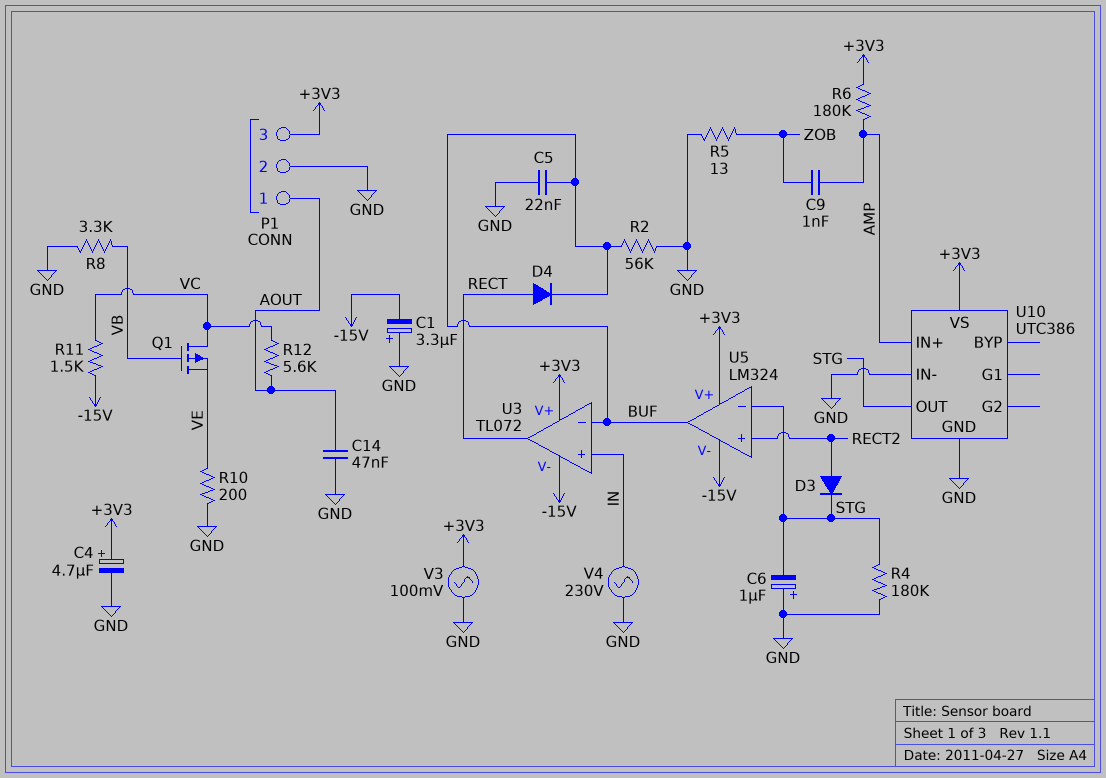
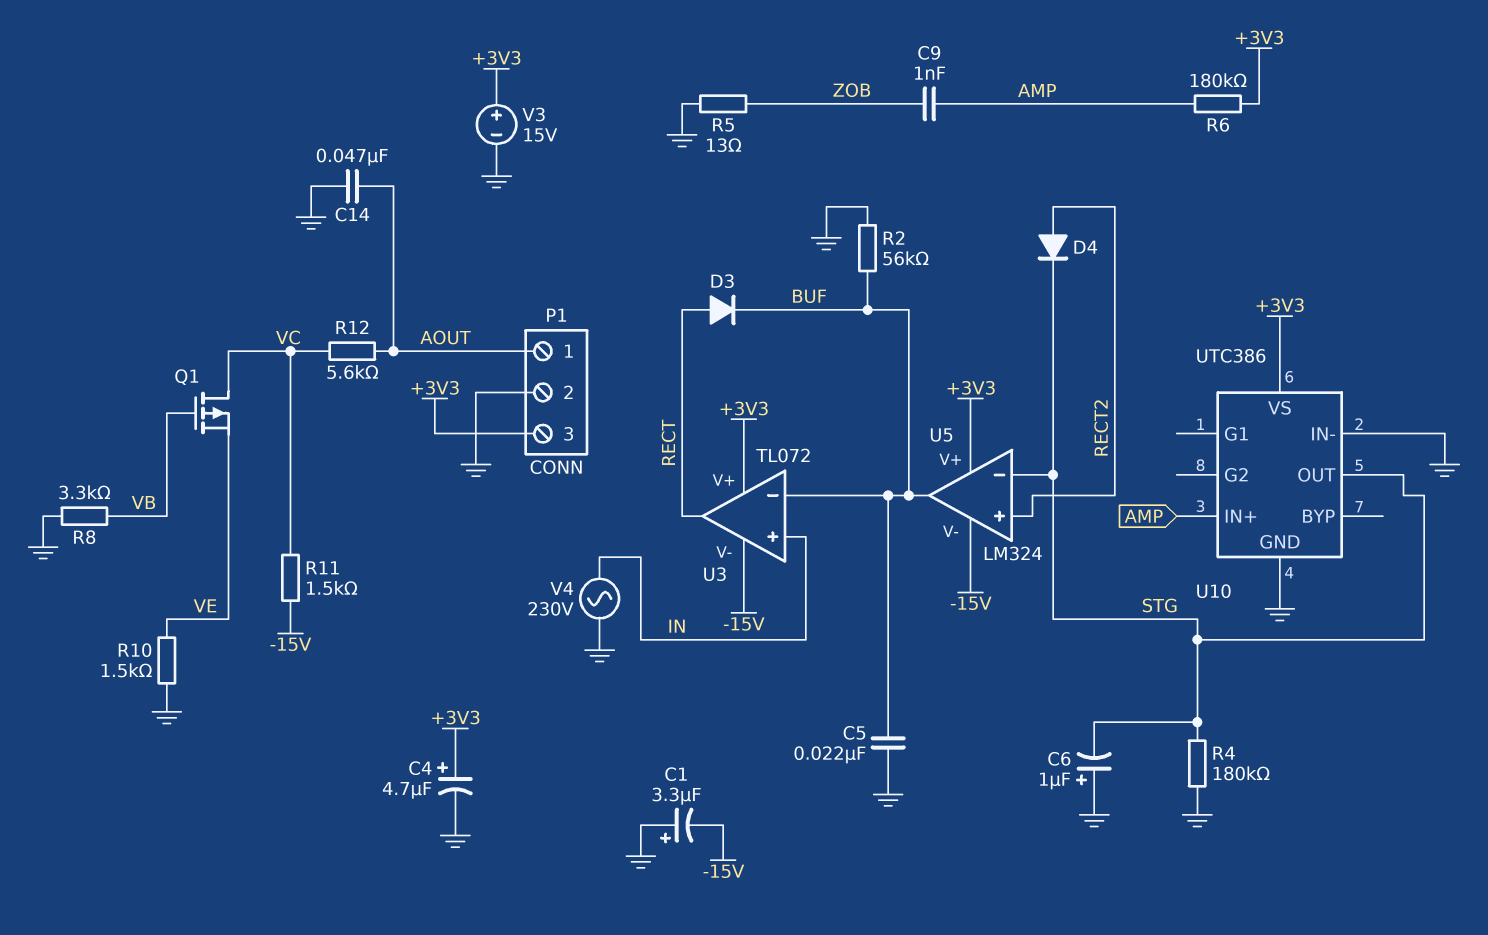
D3: diode (A RECT2, K STG) -> diode (A RECT, K BUF)
D4: diode (A RECT, K BUF) -> diode (A RECT2, K STG)
R10: 200 (GND, VE) -> 1.5k (GND, VE)
V3: AC 100mV (+3V3, GND) -> 15V (plus +3V3, minus GND)

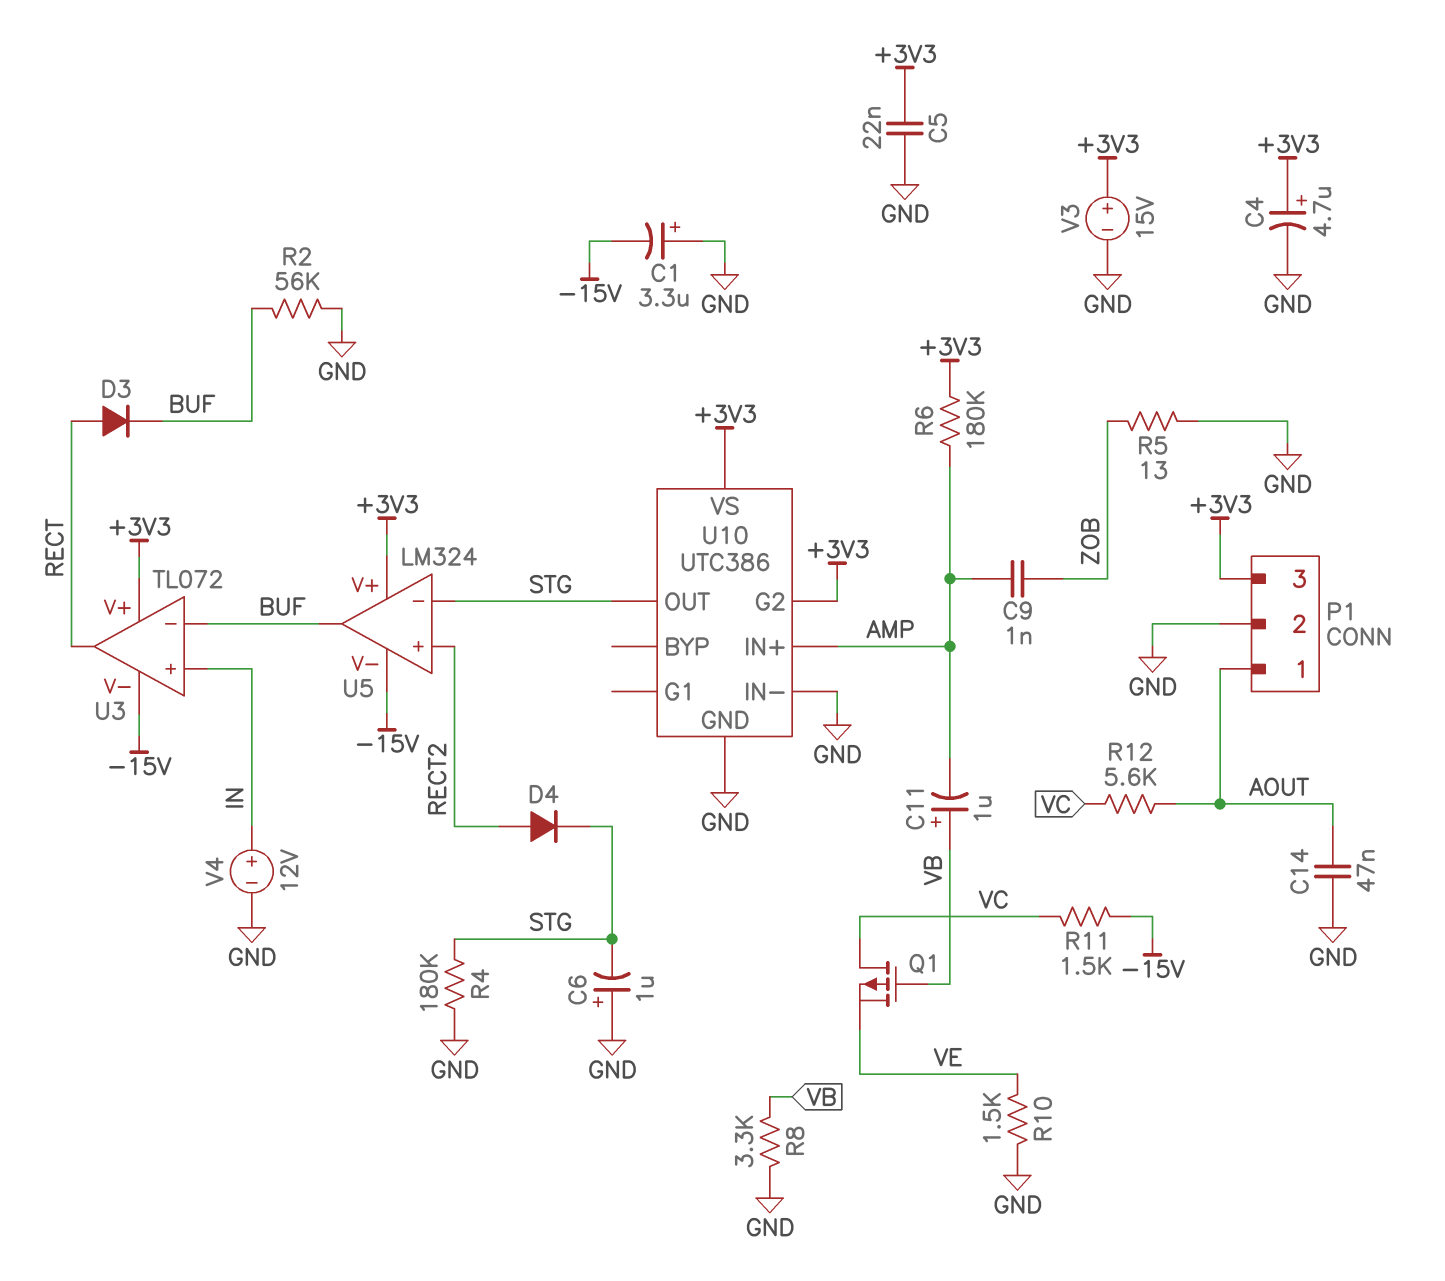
C5: 22nF (BUF, GND) -> 22nF (+3V3, GND)
C11: none -> 1uF (plus VB, minus AMP)
U10 pin G2: none -> +3V3
V4: AC 230V (GND, IN) -> 12V (plus IN, minus GND)

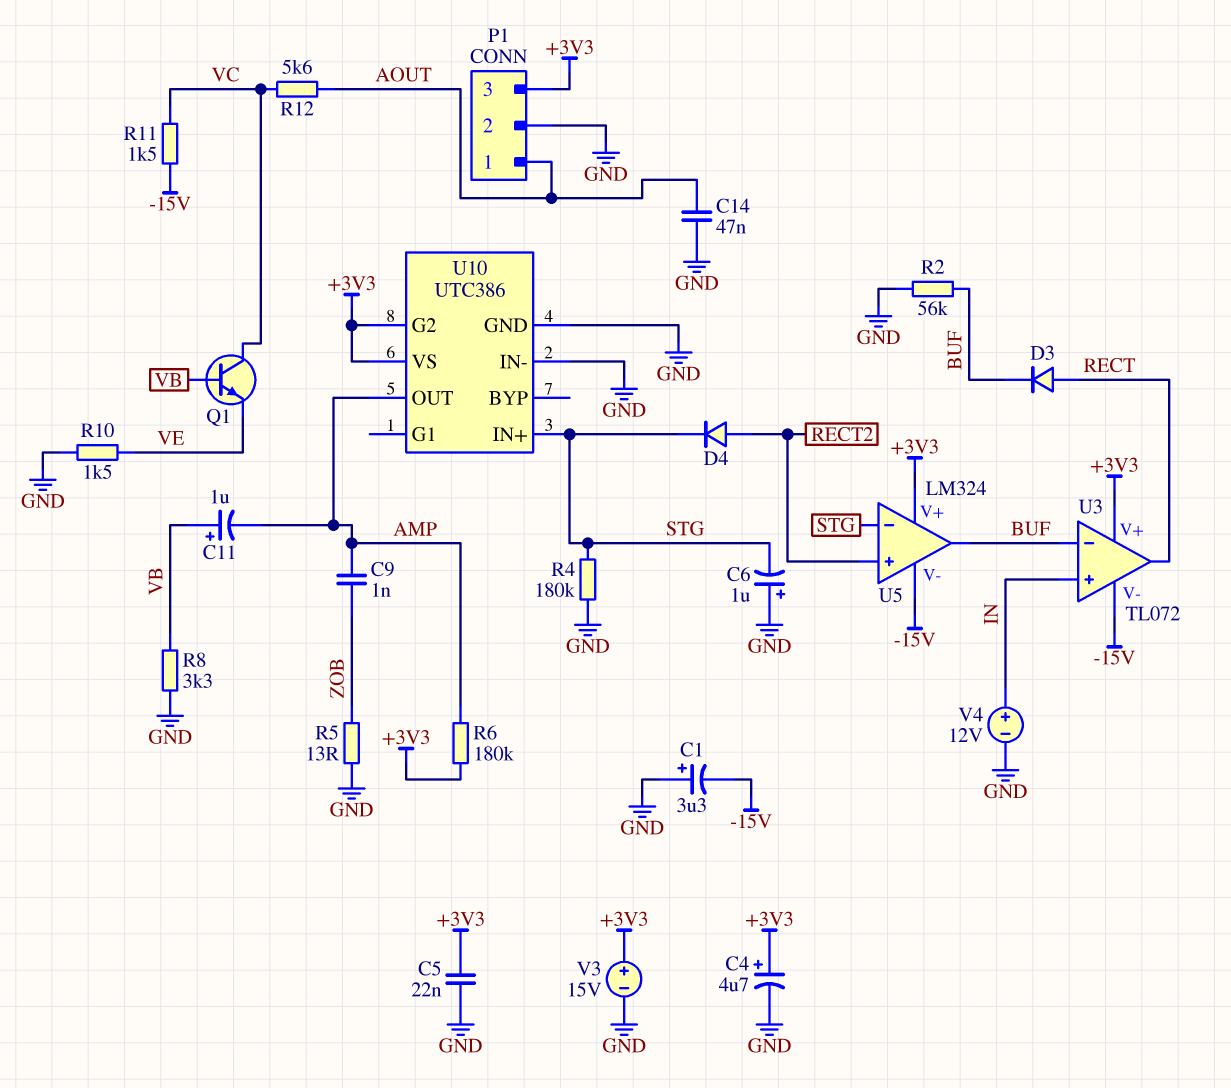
Q1: PMOS (G VB, D VC, S VE) -> NPN (B VB, C VC, E VE)
U10 pin IN+: AMP -> STG
U10 pin OUT: STG -> AMP

